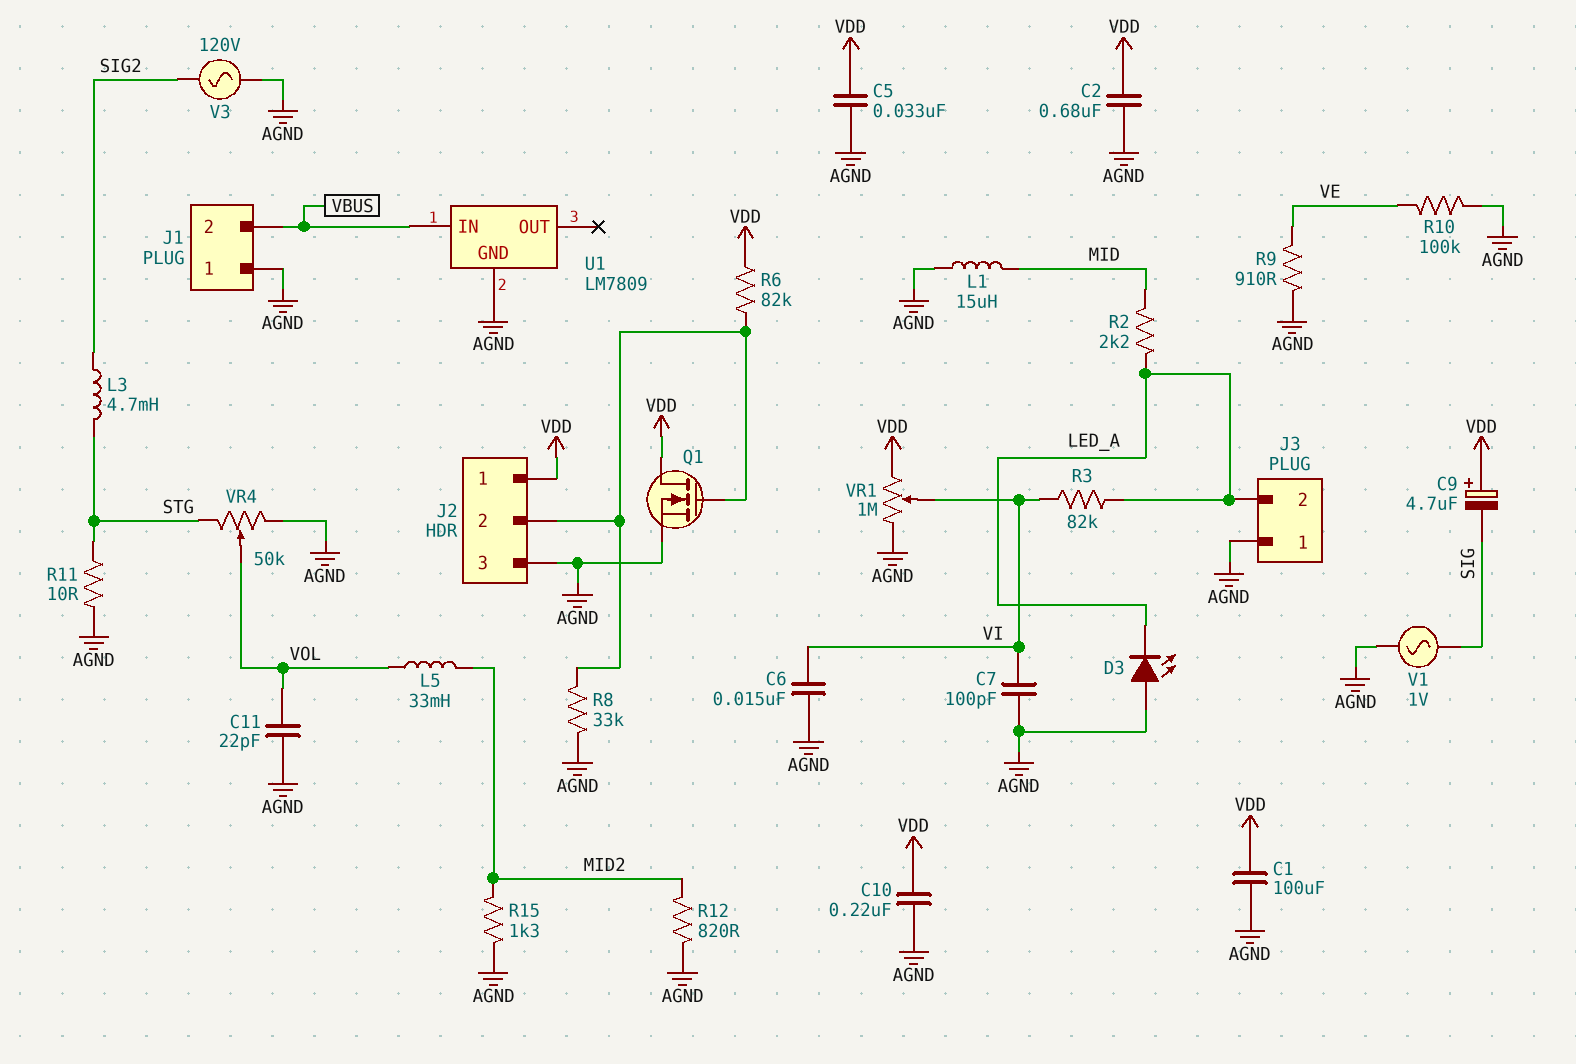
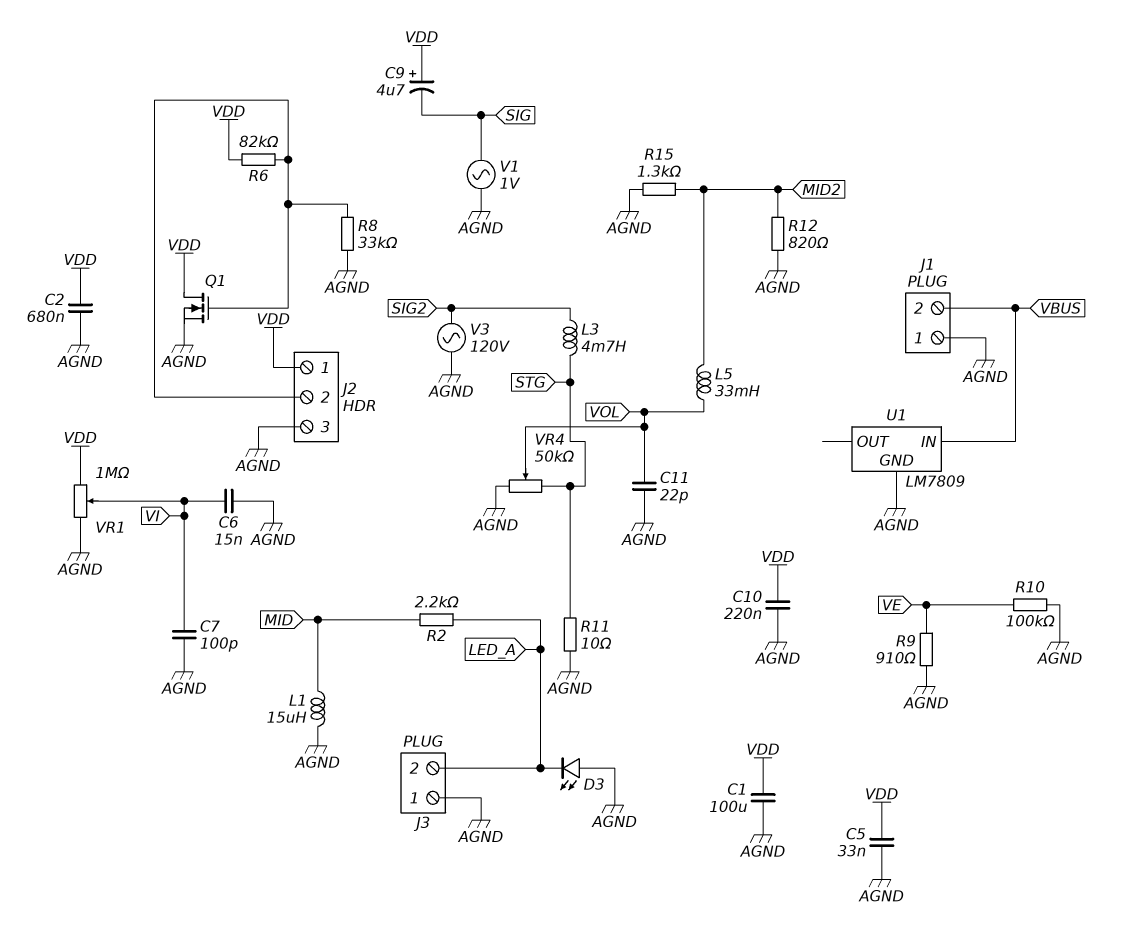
R3: 82k (LED_A, VI) -> none

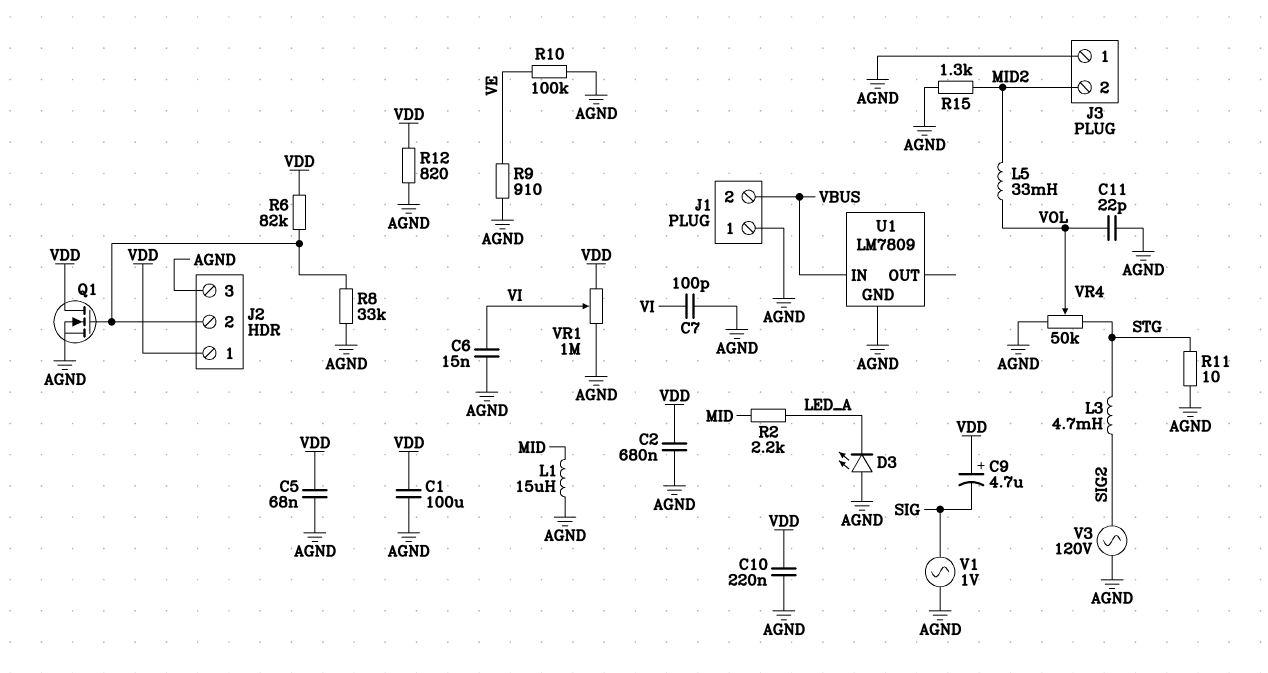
C5: 33nF (AGND, VDD) -> 68nF (AGND, VDD)
J3 pin 2: LED_A -> MID2
R12: 820 (AGND, MID2) -> 820 (AGND, VDD)

